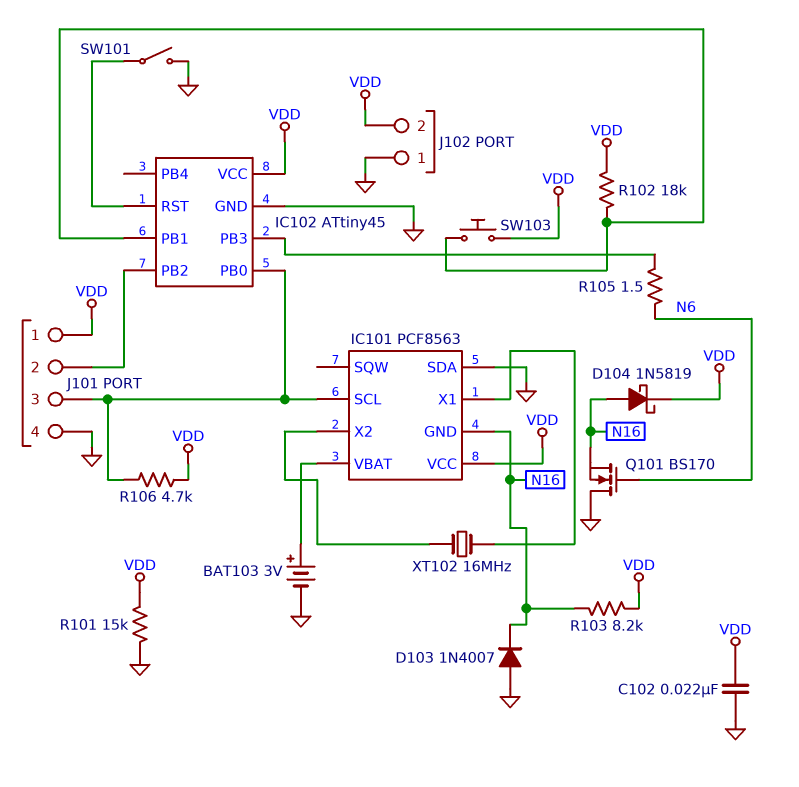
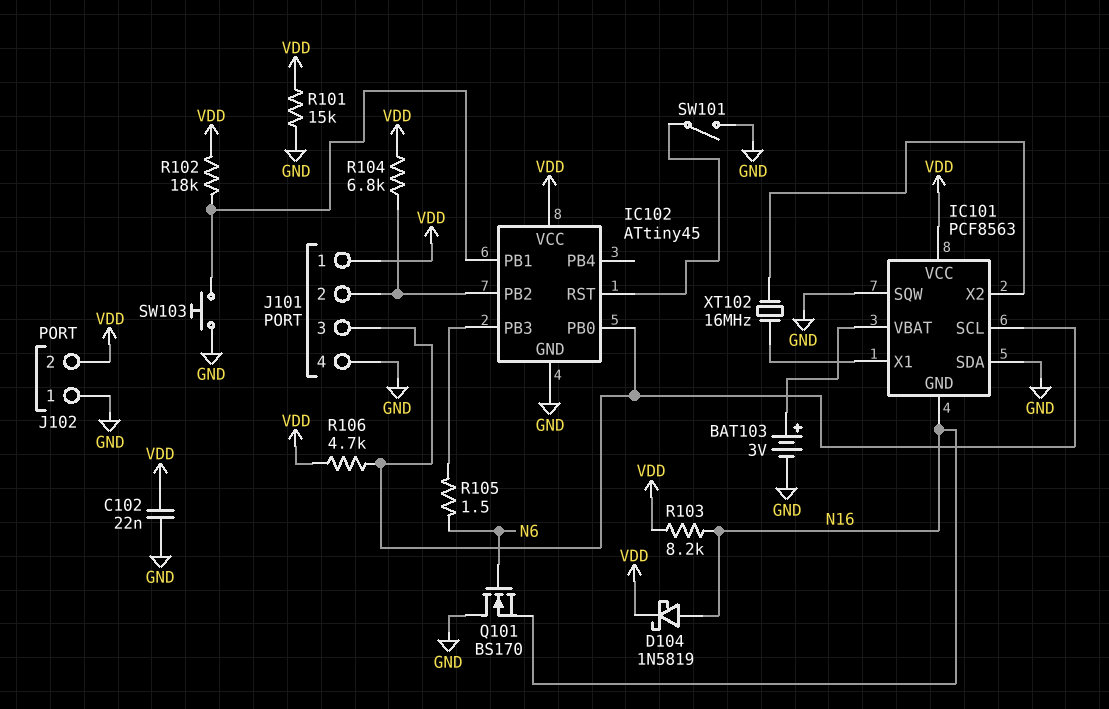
D103: diode 1N4007 (A GND, K N16) -> none
IC101 pin SQW: none -> GND
R104: none -> 6.8k (IC102/PB2, VDD)
SW103: button (IC102/PB1, VDD) -> button (GND, IC102/PB1)

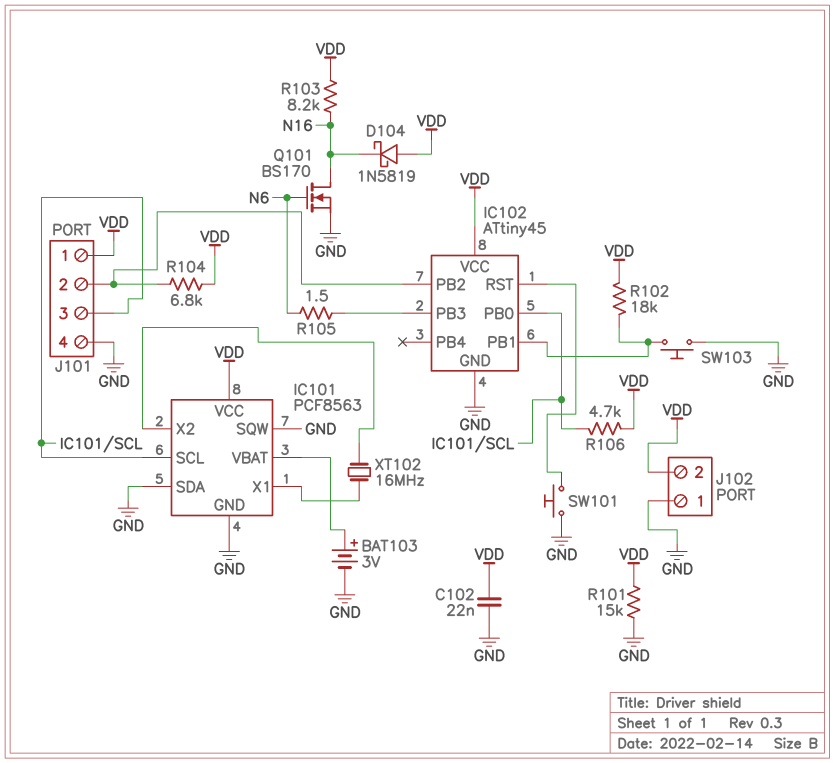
D104: schottky 1N5819 (A N16, K VDD) -> schottky 1N5819 (A VDD, K N16)
IC101 pin GND: N16 -> GND
Q101: NMOS BS170 (G N6, D GND, S N16) -> NMOS BS170 (G N6, D N16, S GND)
SW101: switch (GND, IC102/RST) -> button (GND, IC102/RST)

